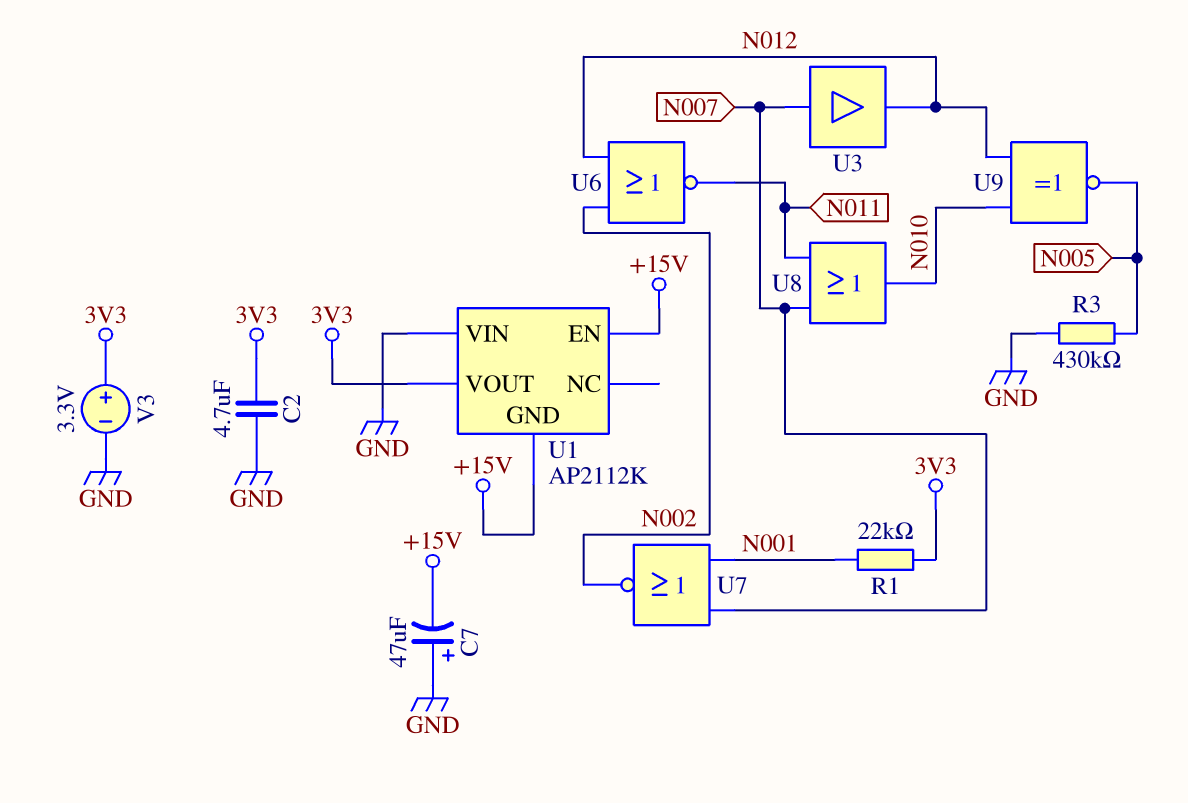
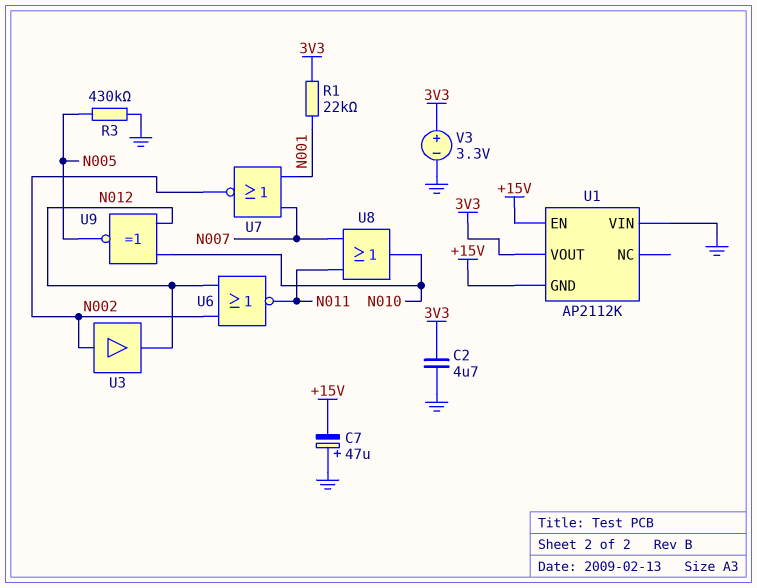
U3: buffer (in N007, out N012) -> buffer (in N002, out N012)

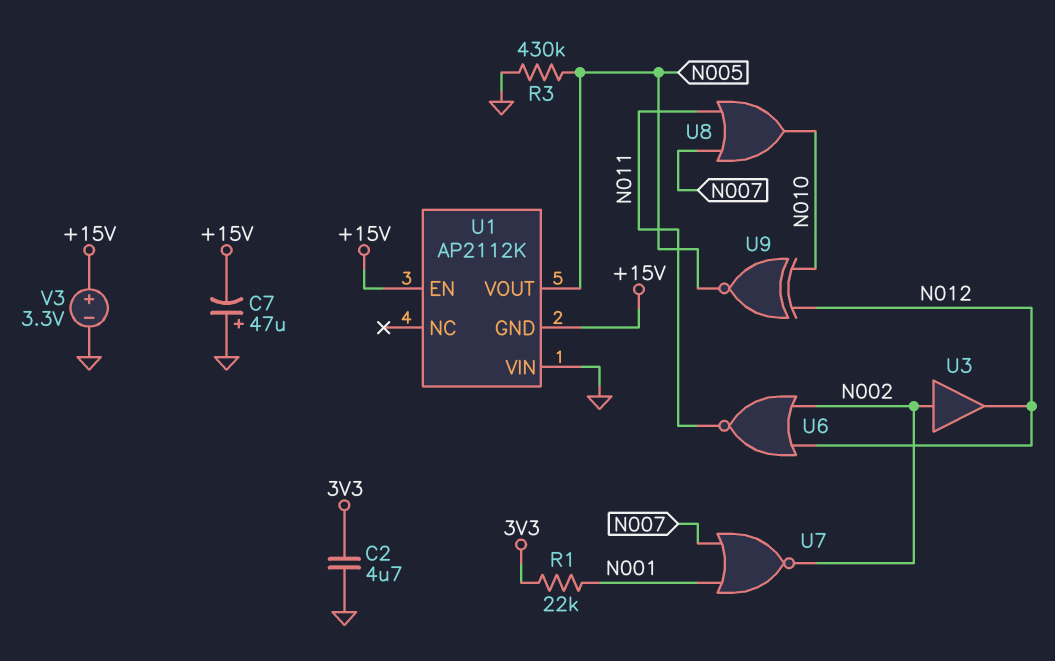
U1 pin VOUT: 3V3 -> N005
V3: 3.3V (plus 3V3, minus GND) -> 3.3V (plus +15V, minus GND)

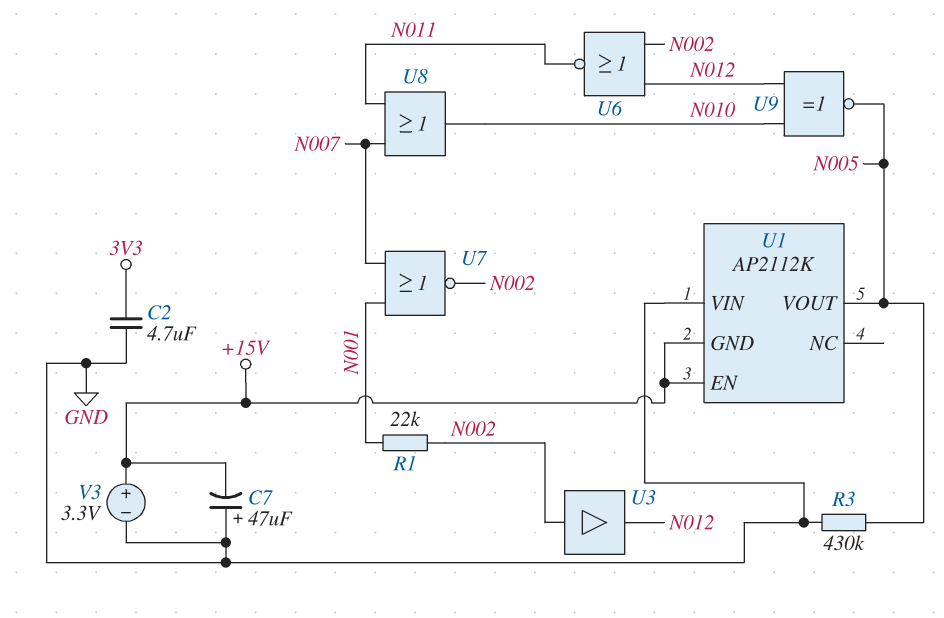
R1: 22k (3V3, N001) -> 22k (N001, N002)

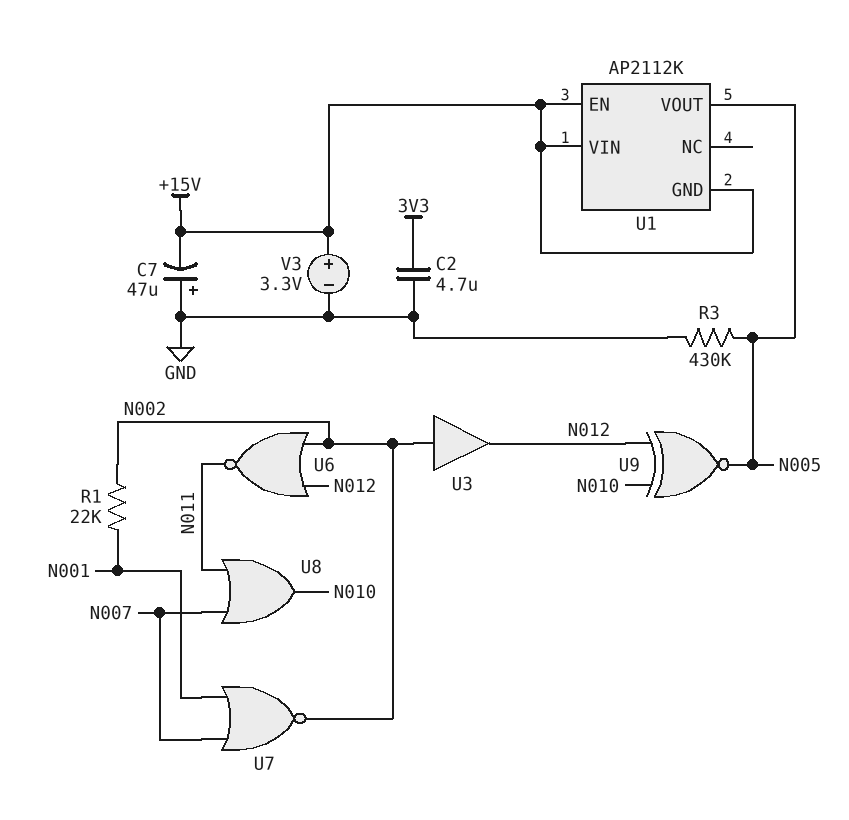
U1 pin VIN: GND -> +15V

